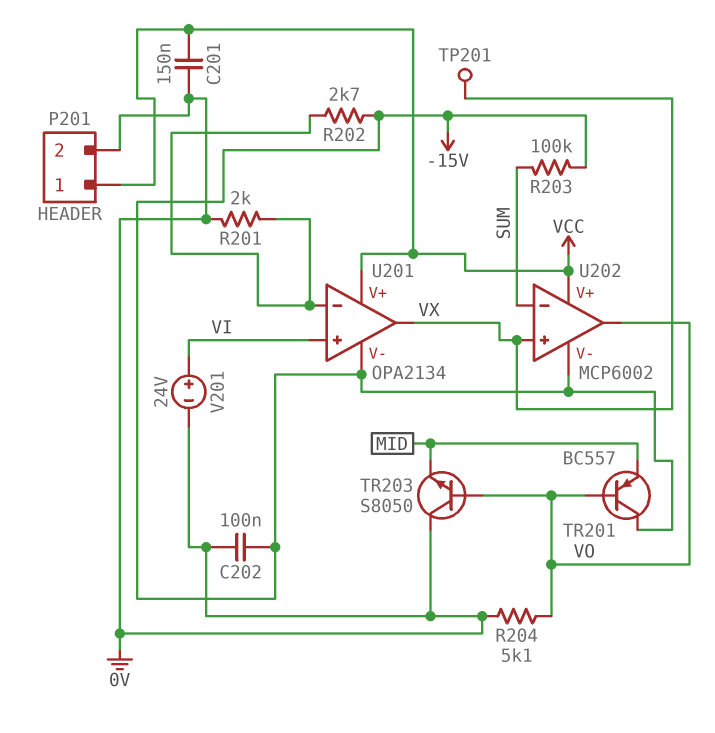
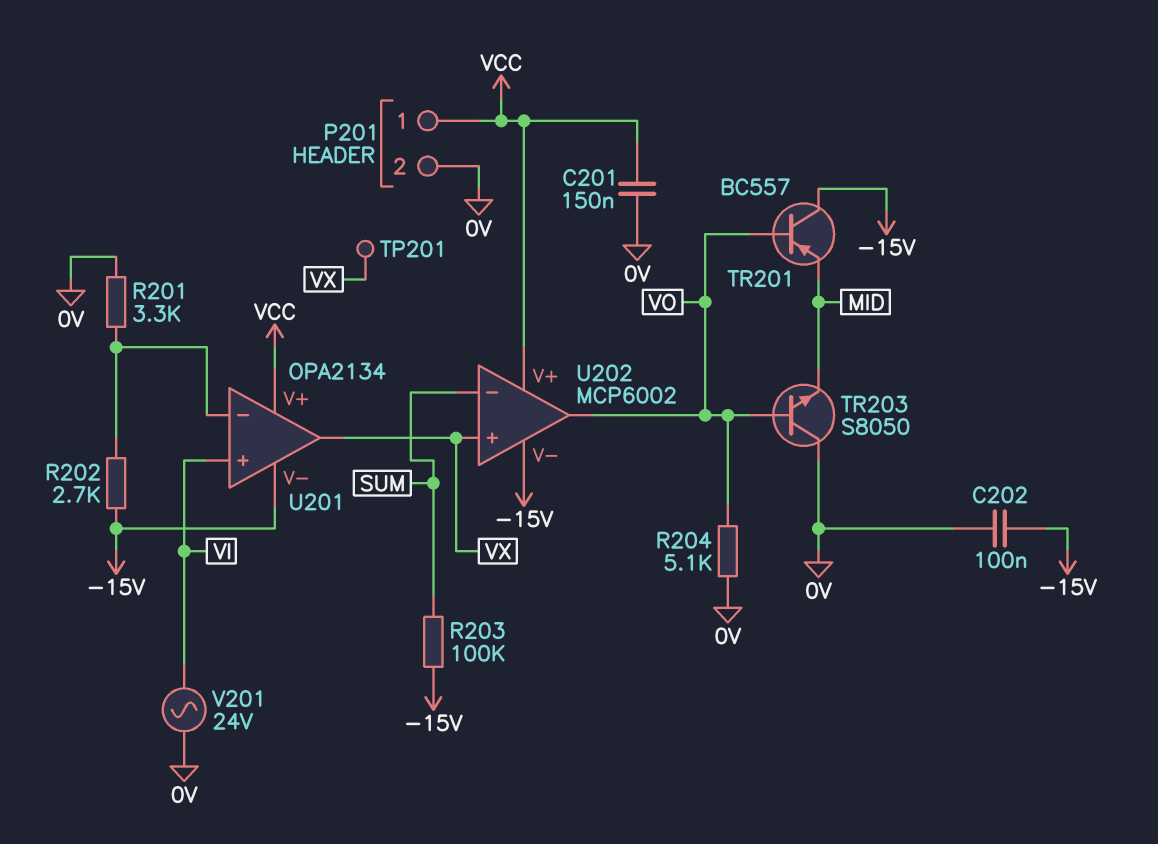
R201: 2k (0V, U201/in-) -> 3.3k (0V, U201/in-)
V201: 24V (plus VI, minus 0V) -> AC 24V (0V, VI)

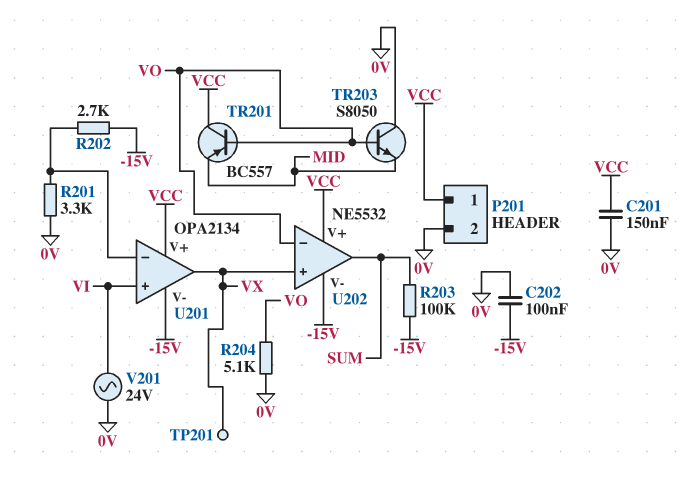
TR201: PNP BC557 (B VO, C -15V, E MID) -> PNP BC557 (B VO, C VCC, E MID)
U202: MCP6002 -> NE5532
U202 pin in-: SUM -> VO
U202 pin out: VO -> SUM

